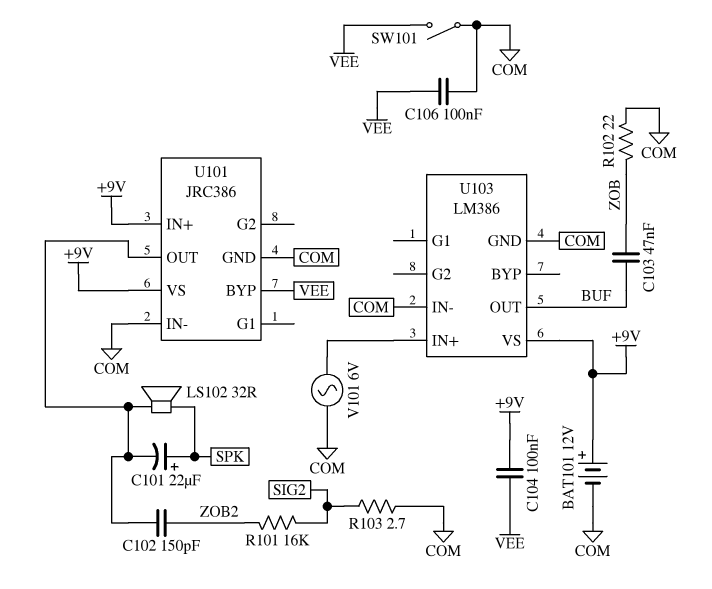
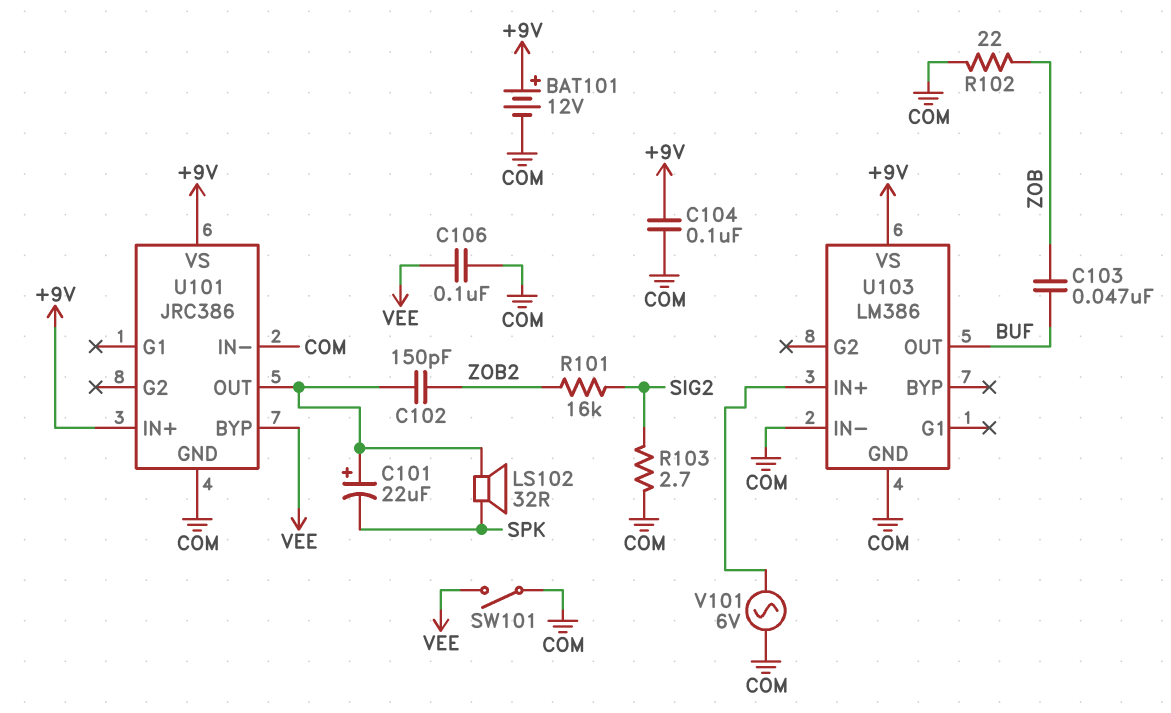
C101: 22uF (plus SPK, minus U101/OUT) -> 22uF (plus U101/OUT, minus SPK)
C104: 100nF (+9V, VEE) -> 100nF (+9V, COM)

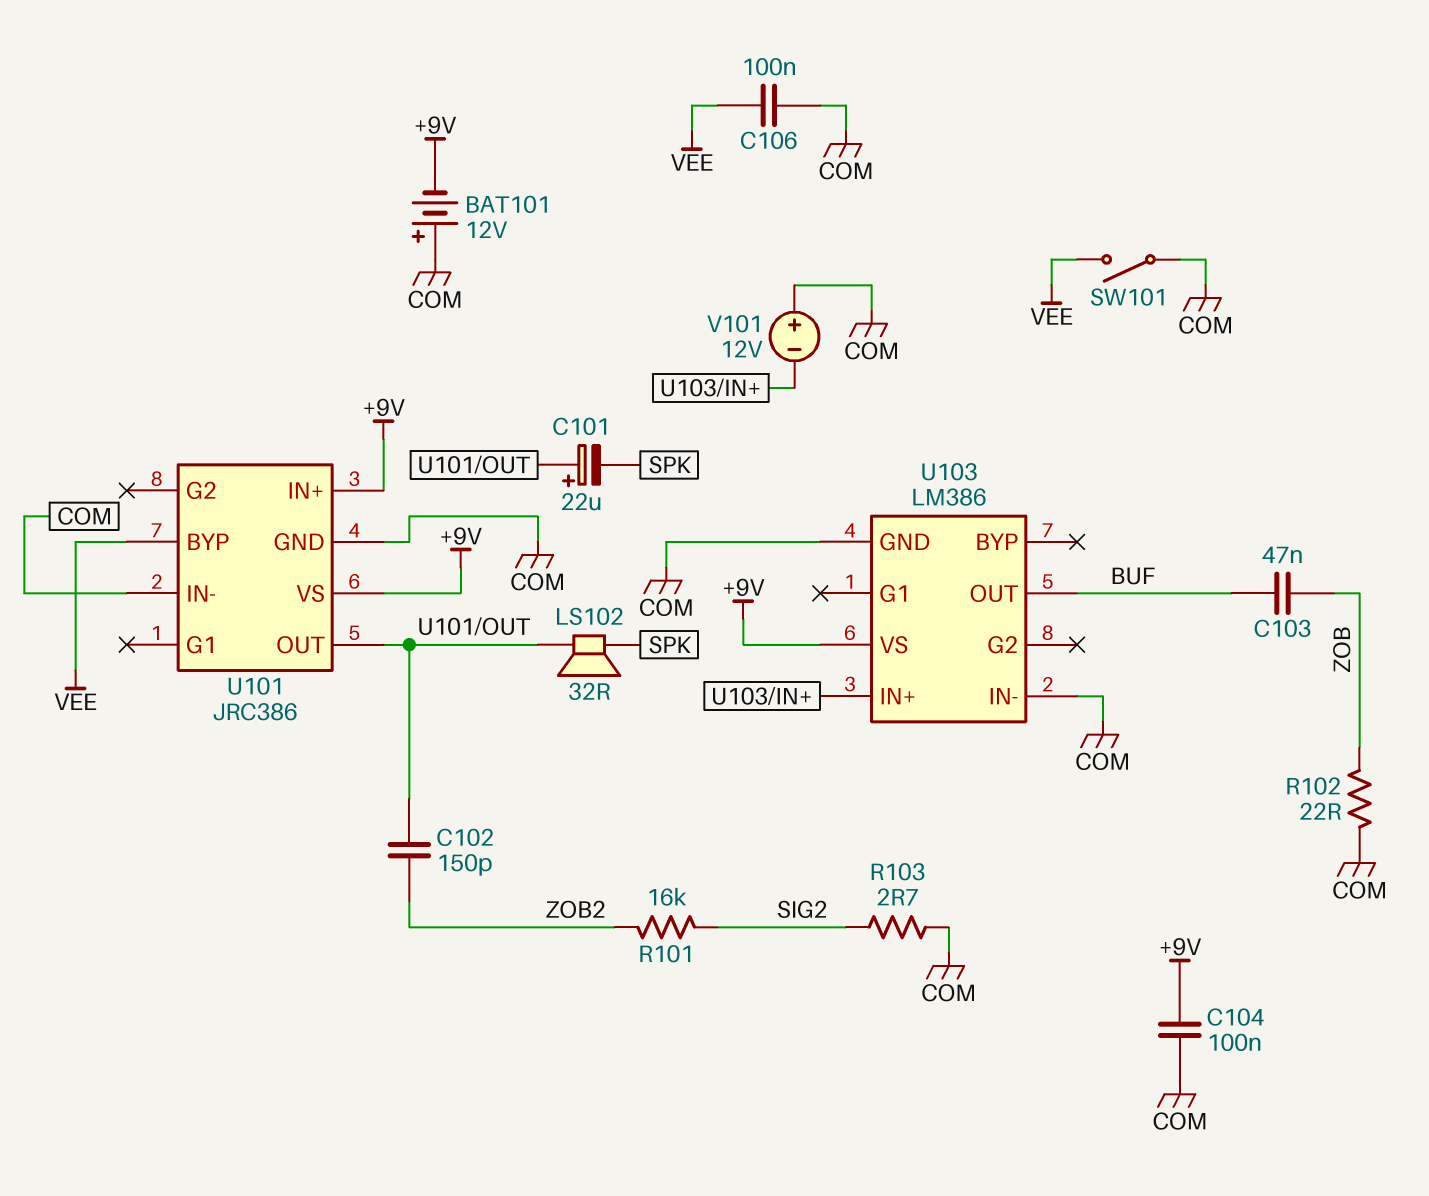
BAT101: 12V (plus +9V, minus COM) -> 12V (plus COM, minus +9V)
V101: AC 6V (COM, U103/IN+) -> 12V (plus COM, minus U103/IN+)

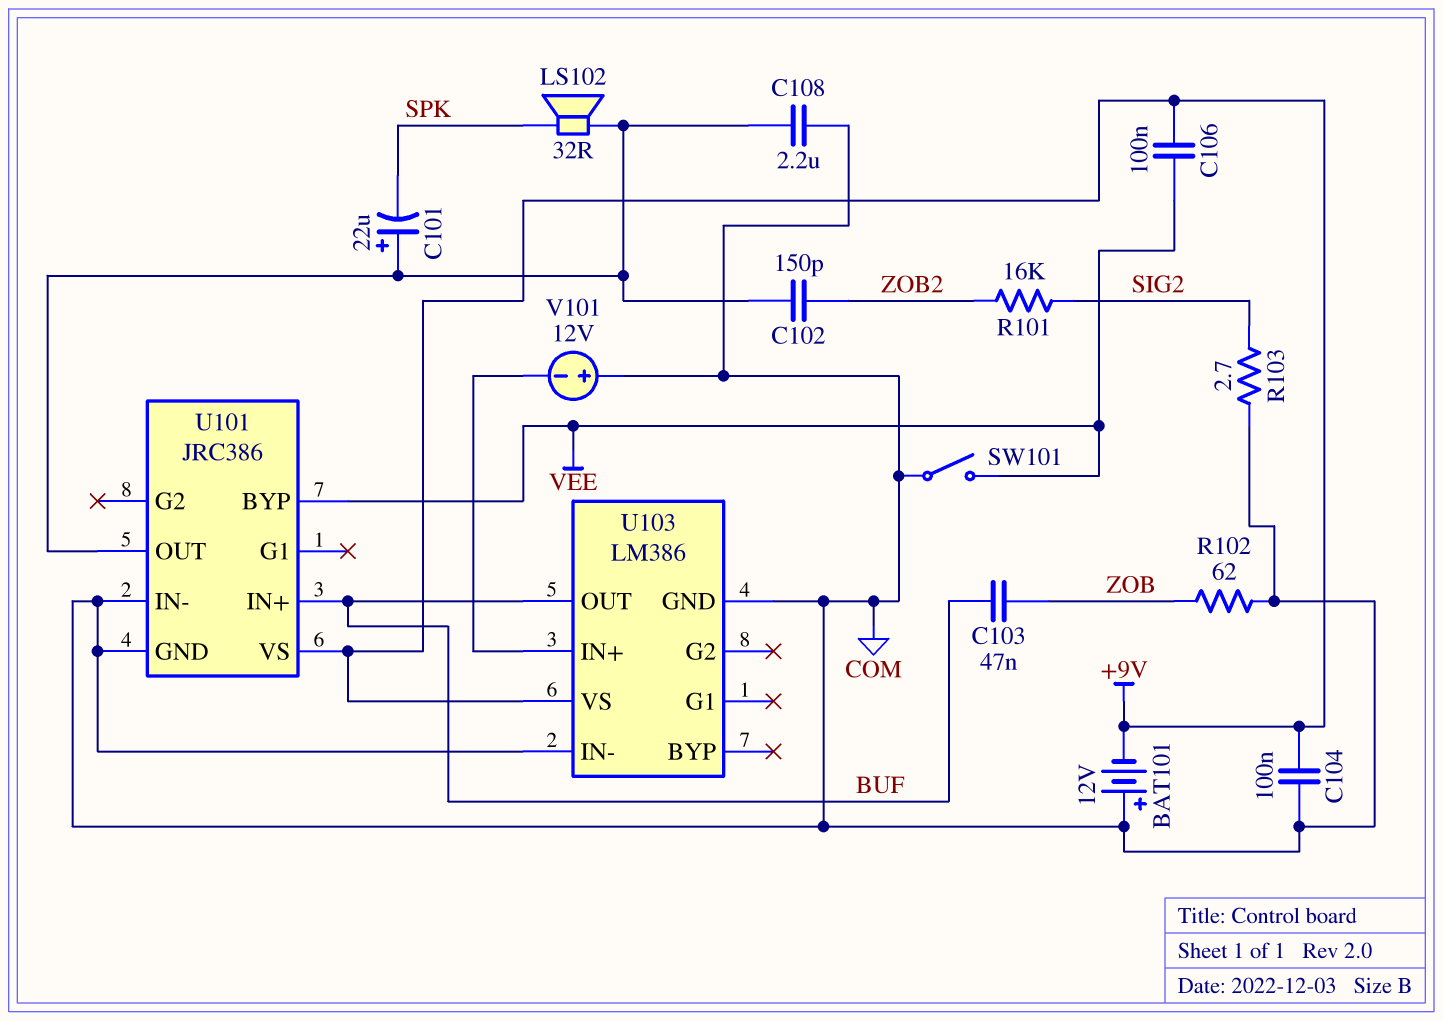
C106: 100nF (COM, VEE) -> 100nF (+9V, VEE)
C108: none -> 2.2uF (COM, U101/OUT)
R102: 22 (COM, ZOB) -> 62 (COM, ZOB)
U101 pin IN+: +9V -> BUF

